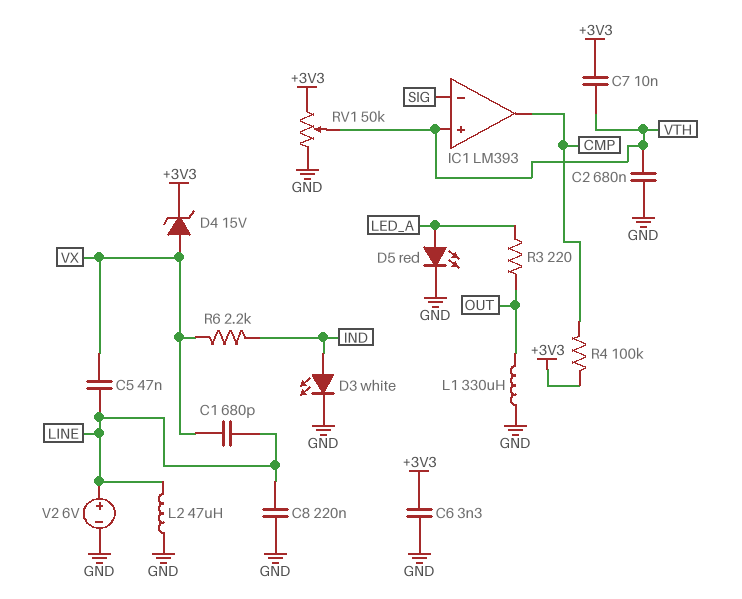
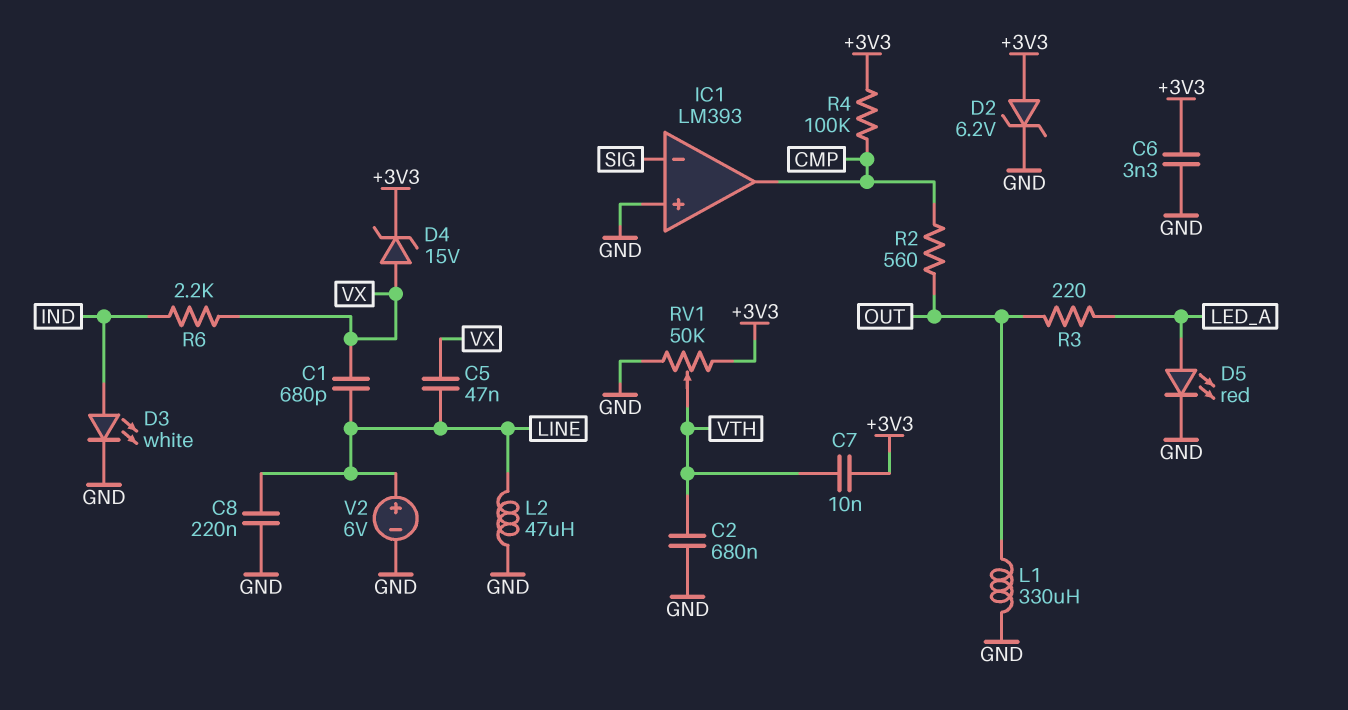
D2: none -> zener 6.2V (A +3V3, K GND)
IC1 pin in+: VTH -> GND
R2: none -> 560 (CMP, OUT)

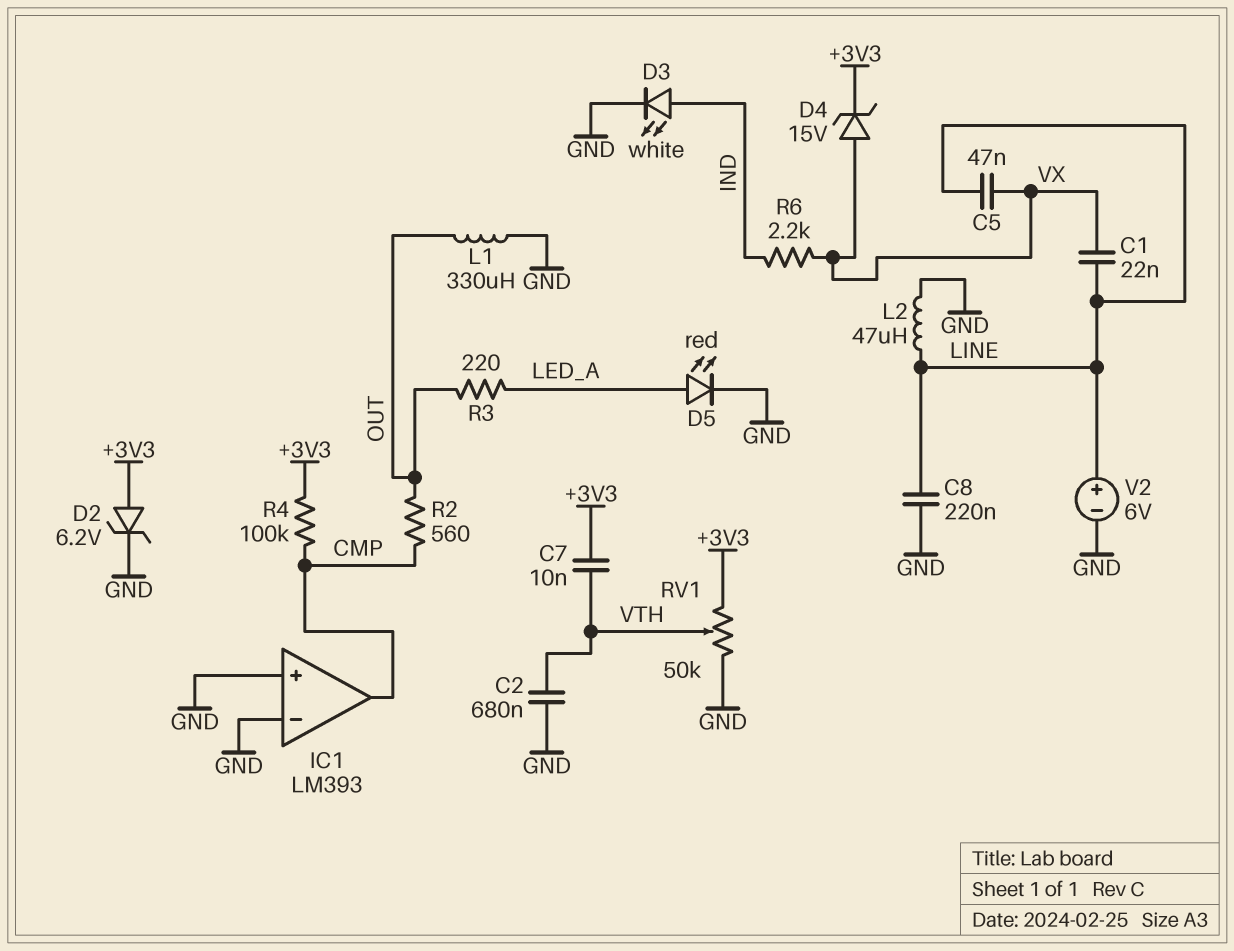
C1: 680pF (LINE, VX) -> 22nF (LINE, VX)
C6: 3.3nF (+3V3, GND) -> none
IC1 pin in-: SIG -> GND

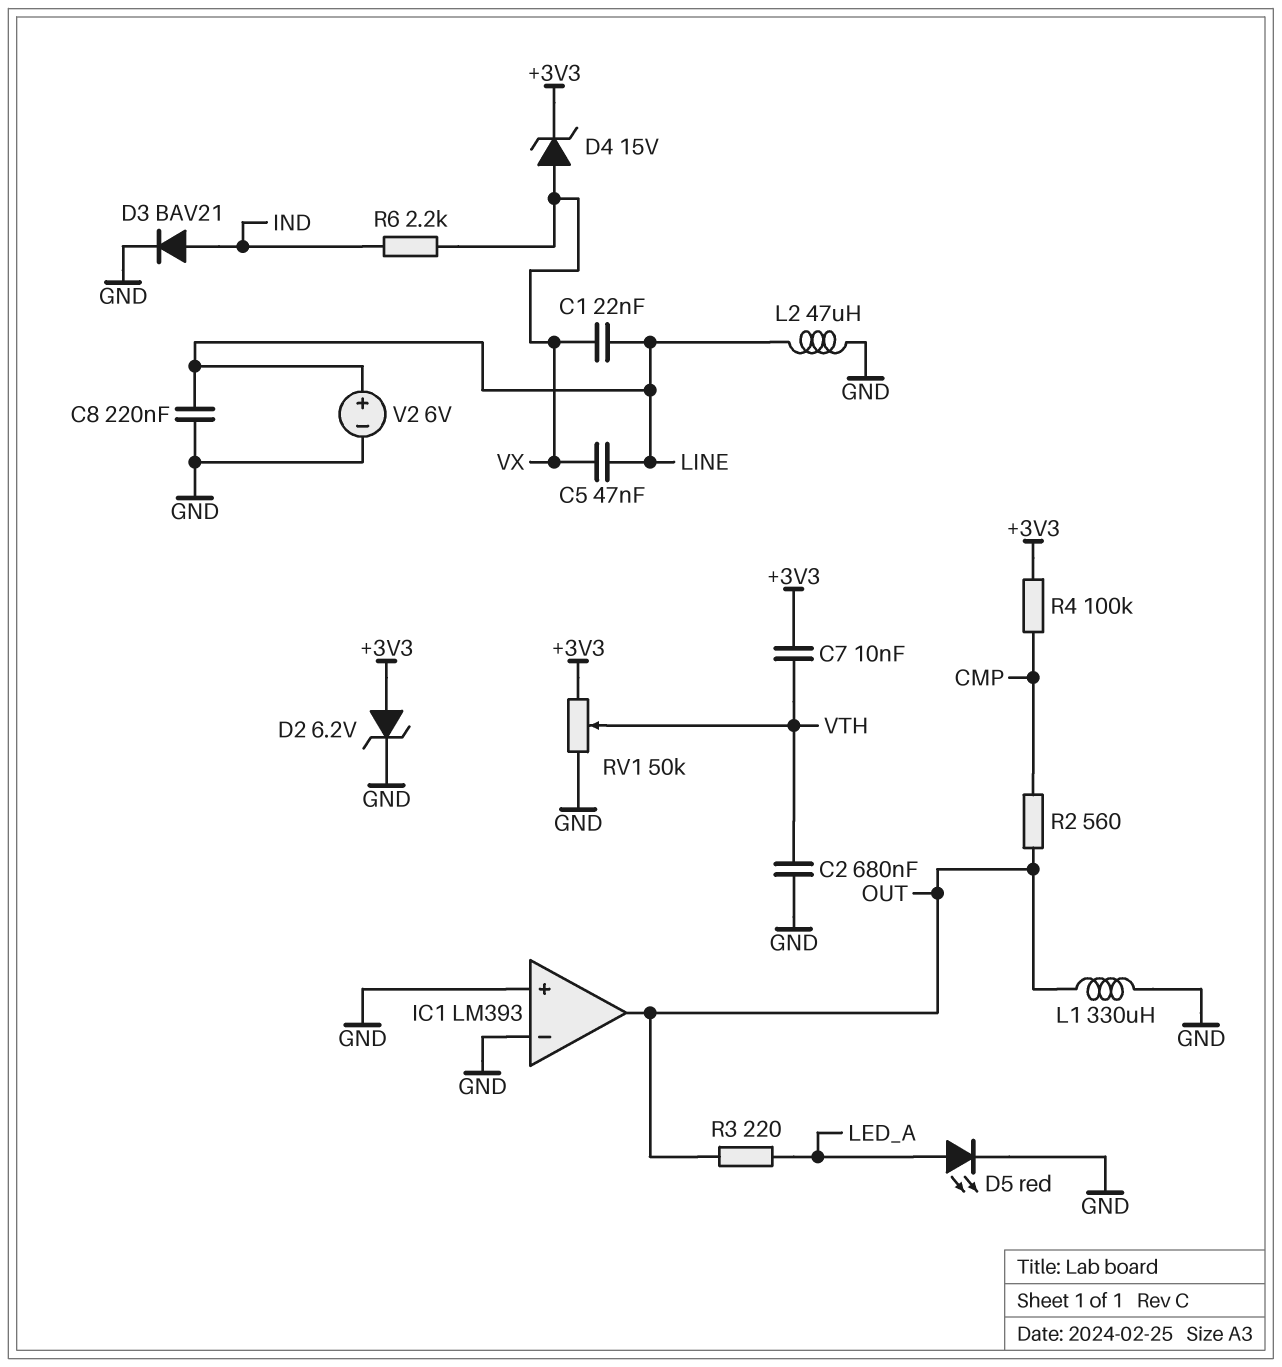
D3: LED white (A IND, K GND) -> diode BAV21 (A IND, K GND)
IC1 pin out: CMP -> OUT

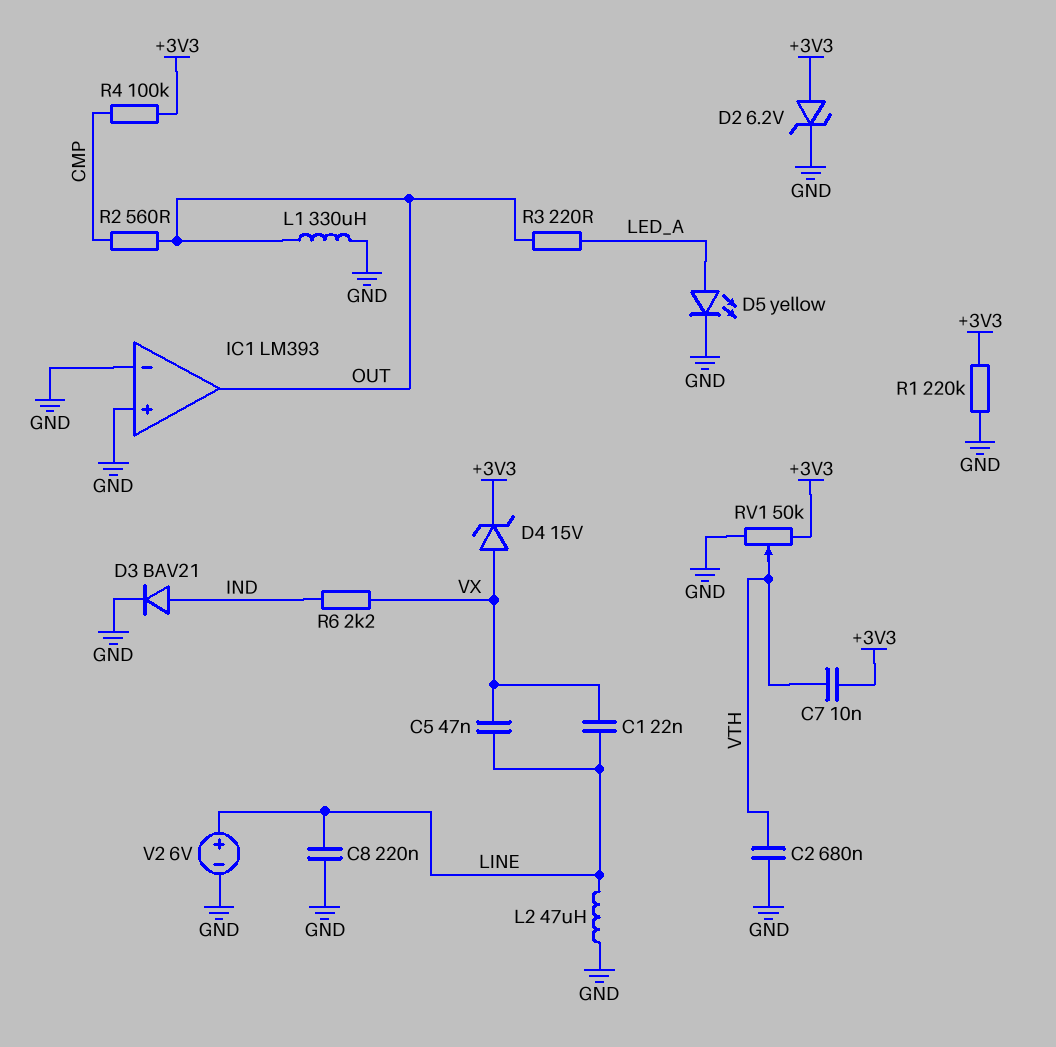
D5: LED red (A LED_A, K GND) -> LED yellow (A LED_A, K GND)
R1: none -> 220k (+3V3, GND)

